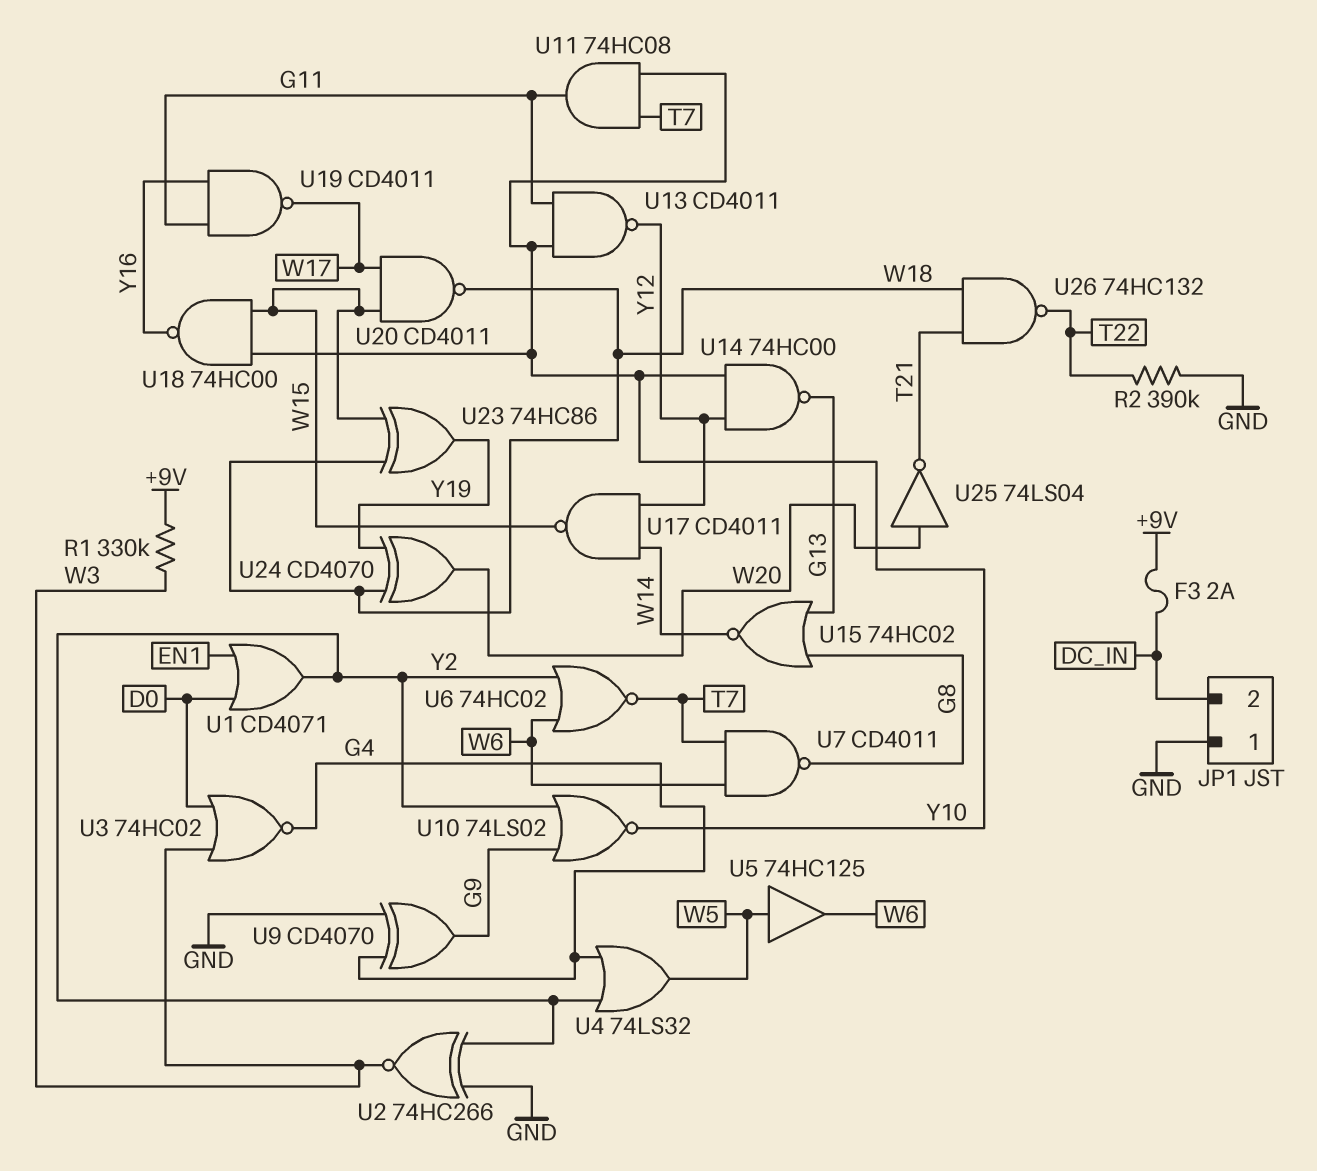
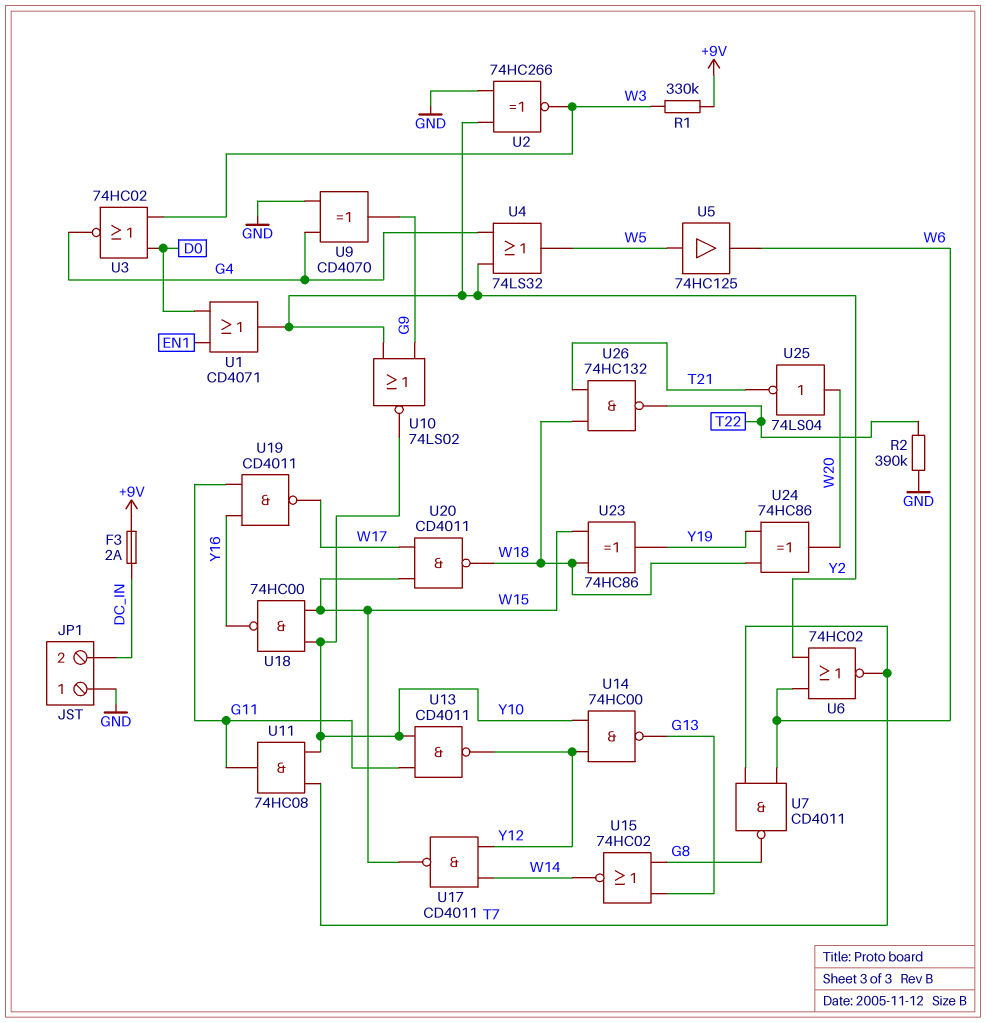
U24: XOR CD4070 (in W18, in Y19, out W20) -> XOR 74HC86 (in W18, in Y19, out W20)

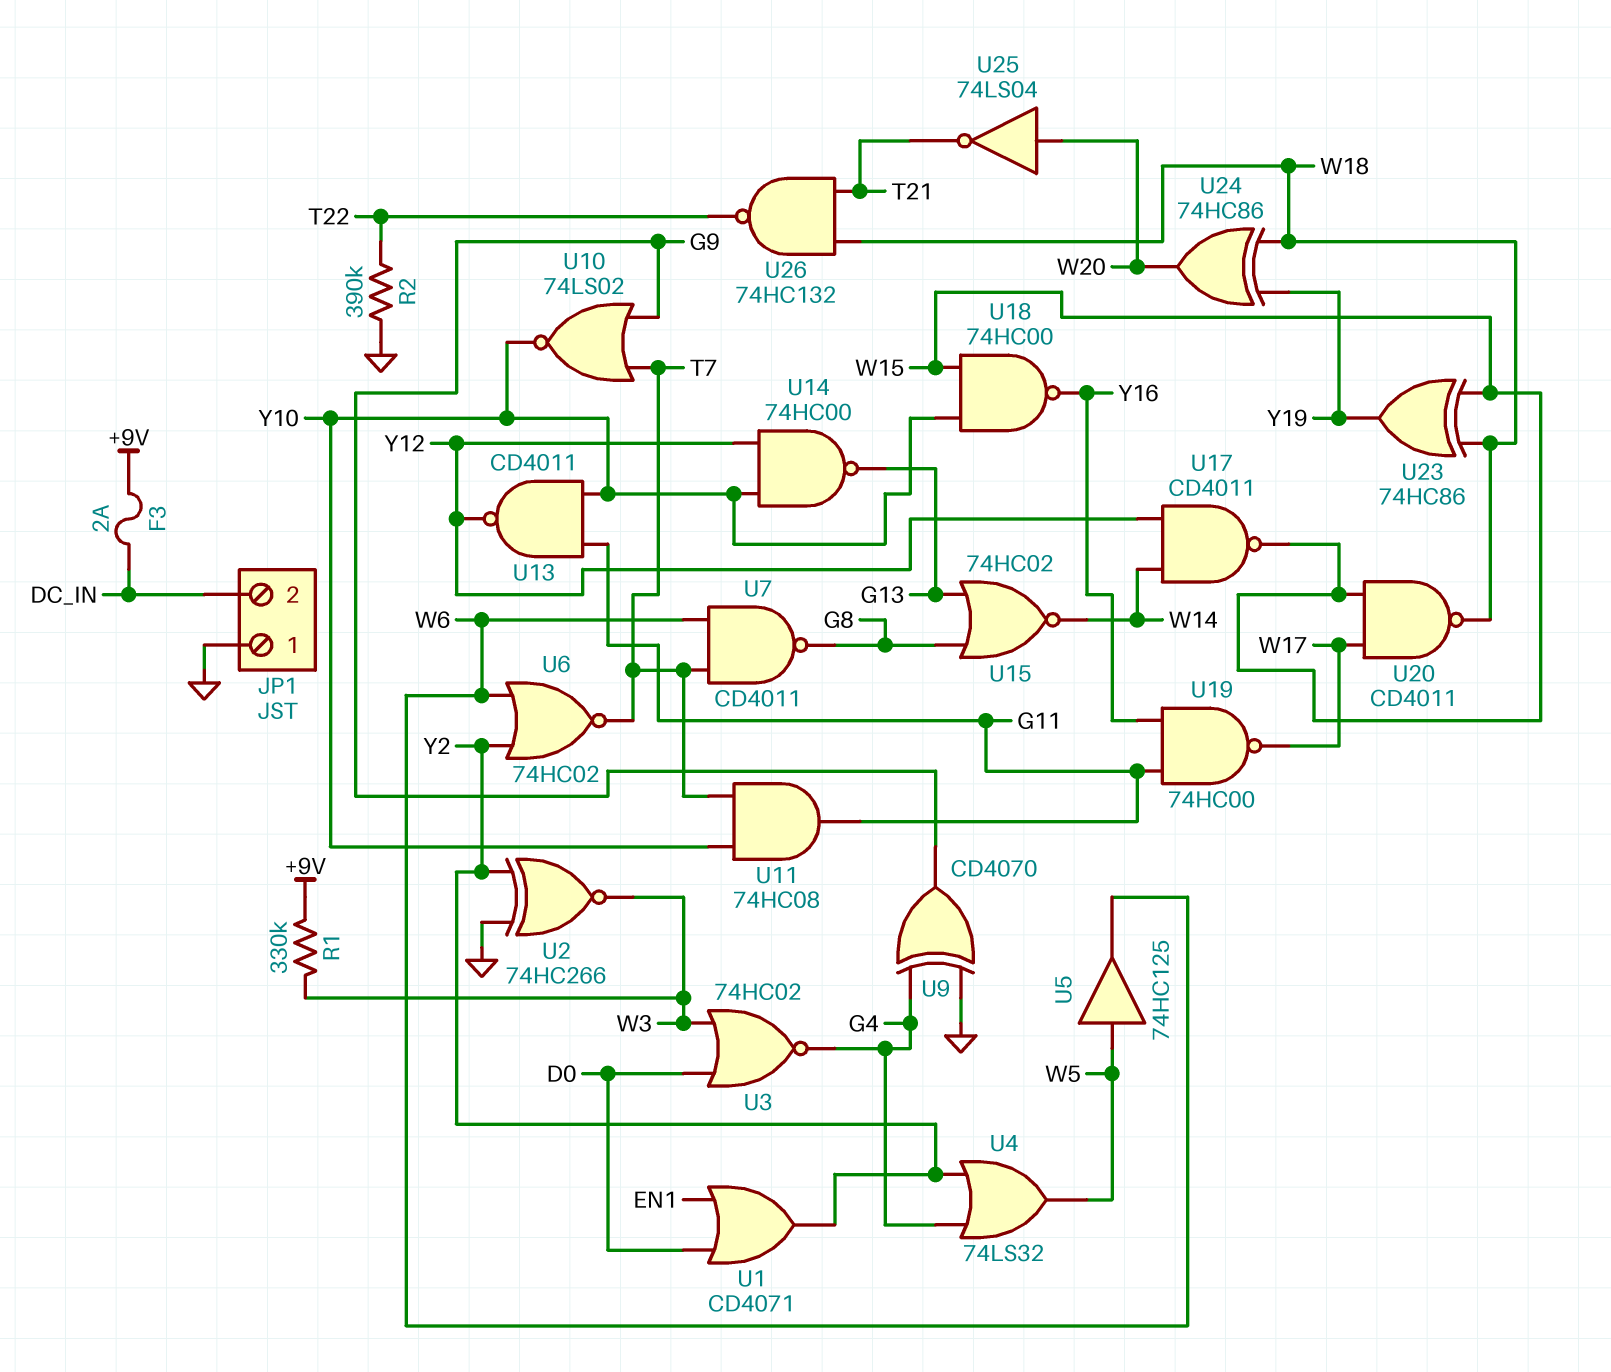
U10: NOR 74LS02 (in G9, in Y2, out Y10) -> NOR 74LS02 (in G9, in T7, out Y10)
U19: NAND CD4011 (in G11, in Y16, out W17) -> NAND 74HC00 (in G11, in Y16, out W17)

